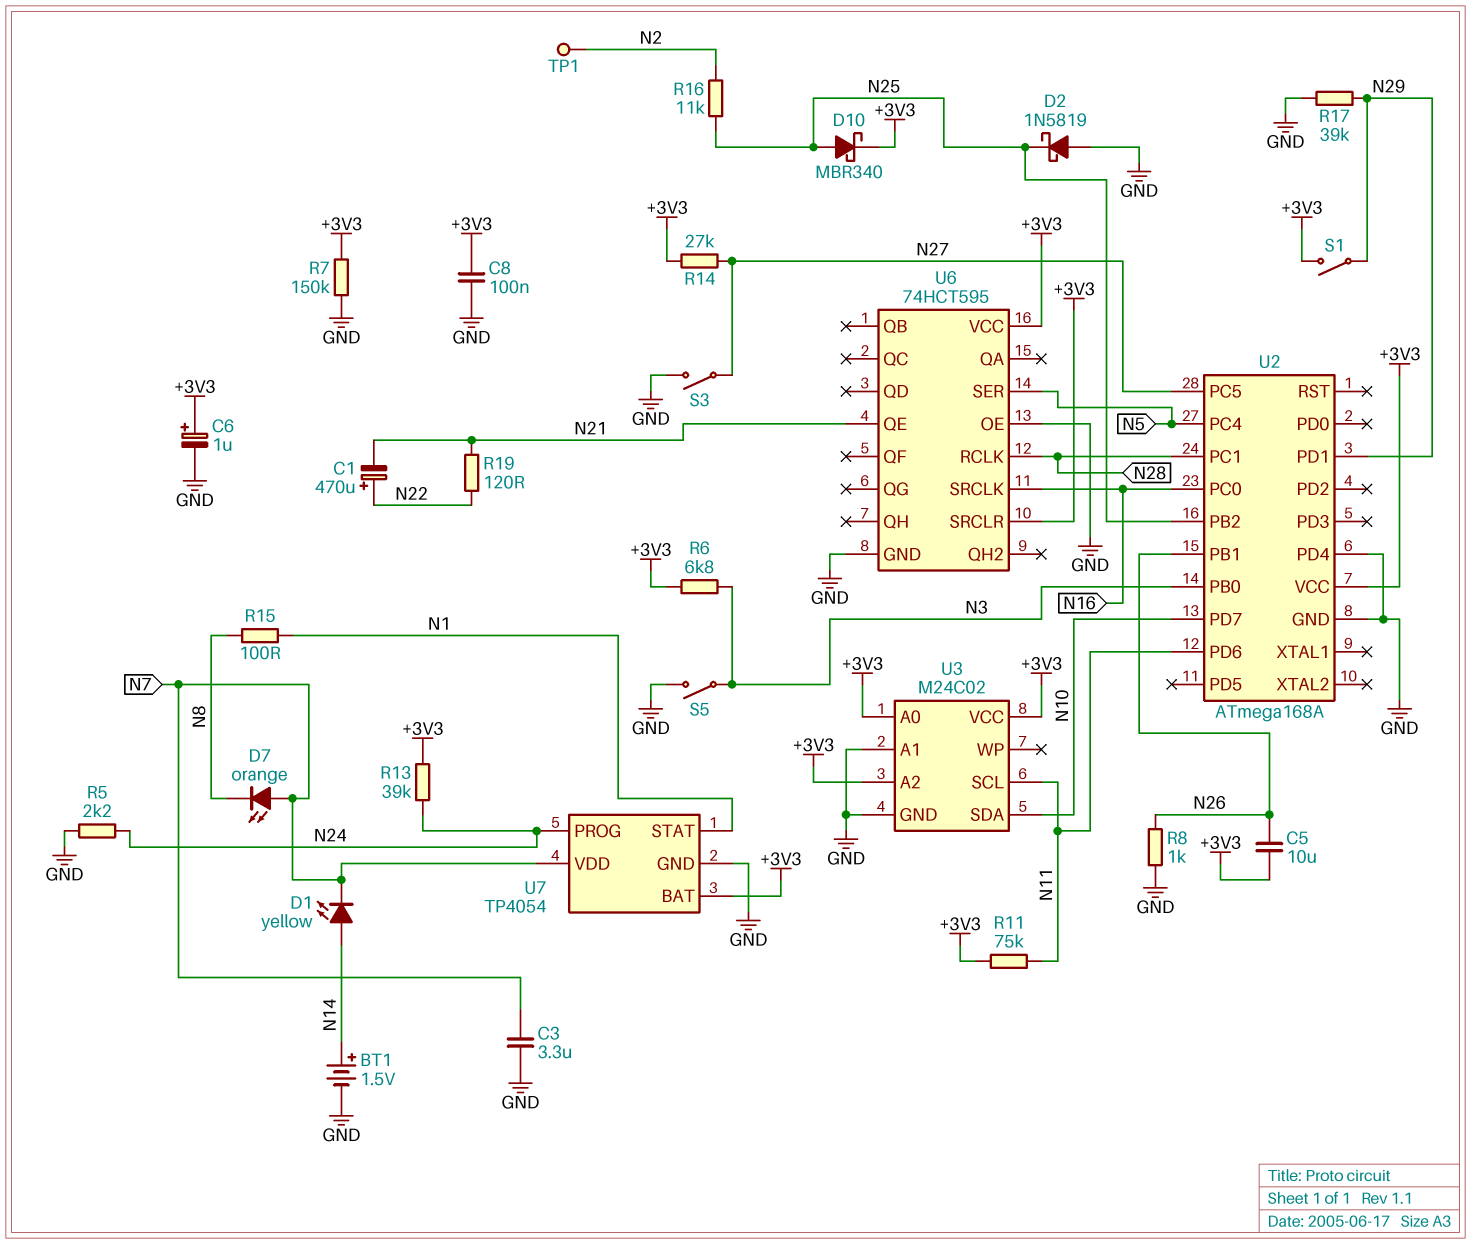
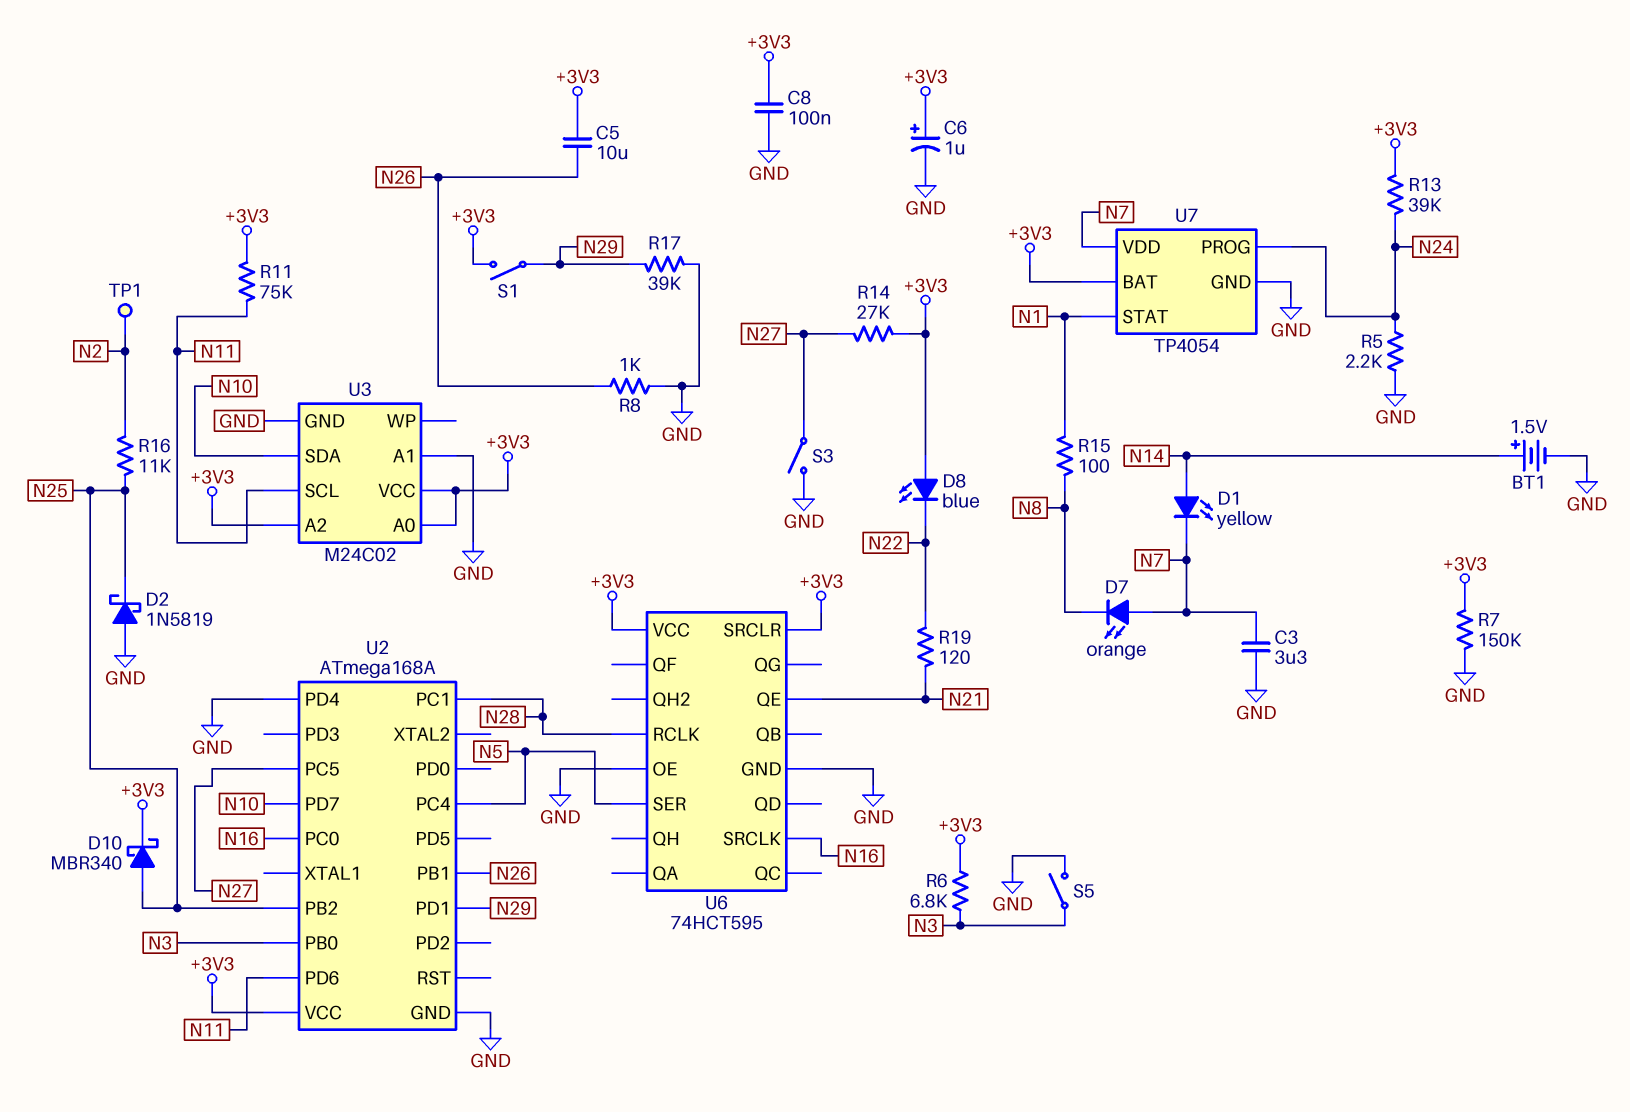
C1: 470uF (plus N22, minus N21) -> none
D8: none -> LED blue (A +3V3, K N22)

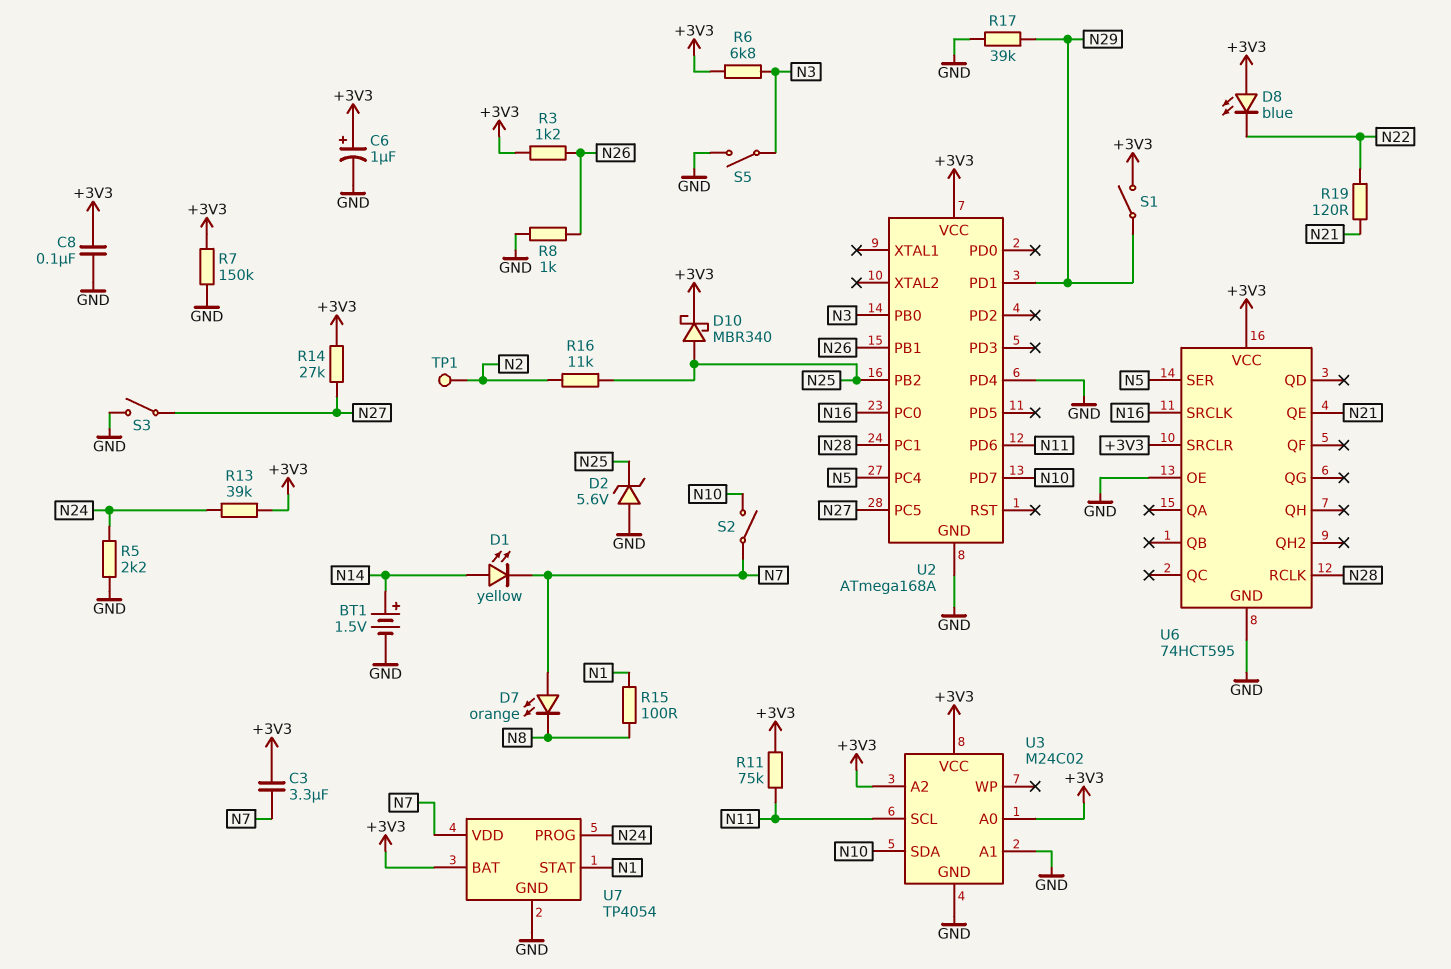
C3: 3.3uF (GND, N7) -> 3.3uF (+3V3, N7)
C5: 10uF (+3V3, N26) -> none
D2: schottky 1N5819 (A GND, K N25) -> zener 5.6V (A GND, K N25)
R3: none -> 1.2k (+3V3, N26)
S2: none -> switch (N7, N10)

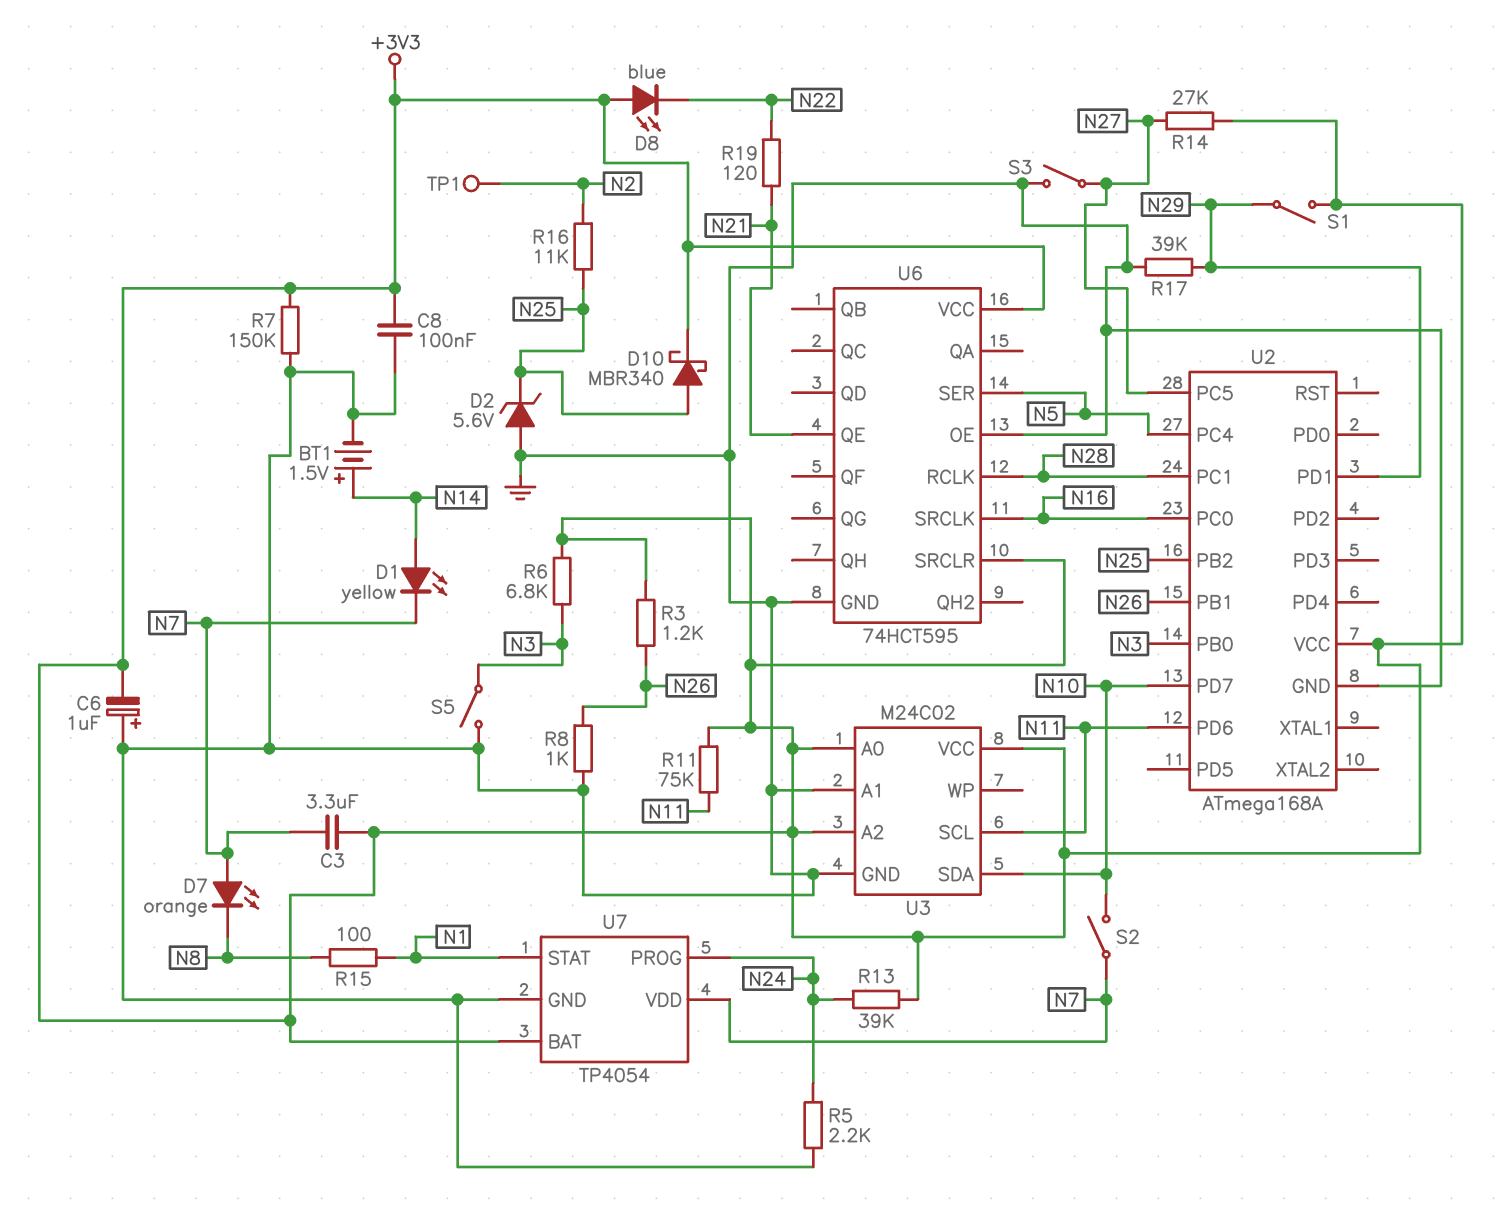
C6: 1uF (plus +3V3, minus GND) -> 1uF (plus GND, minus +3V3)
U2 pin PD4: GND -> none

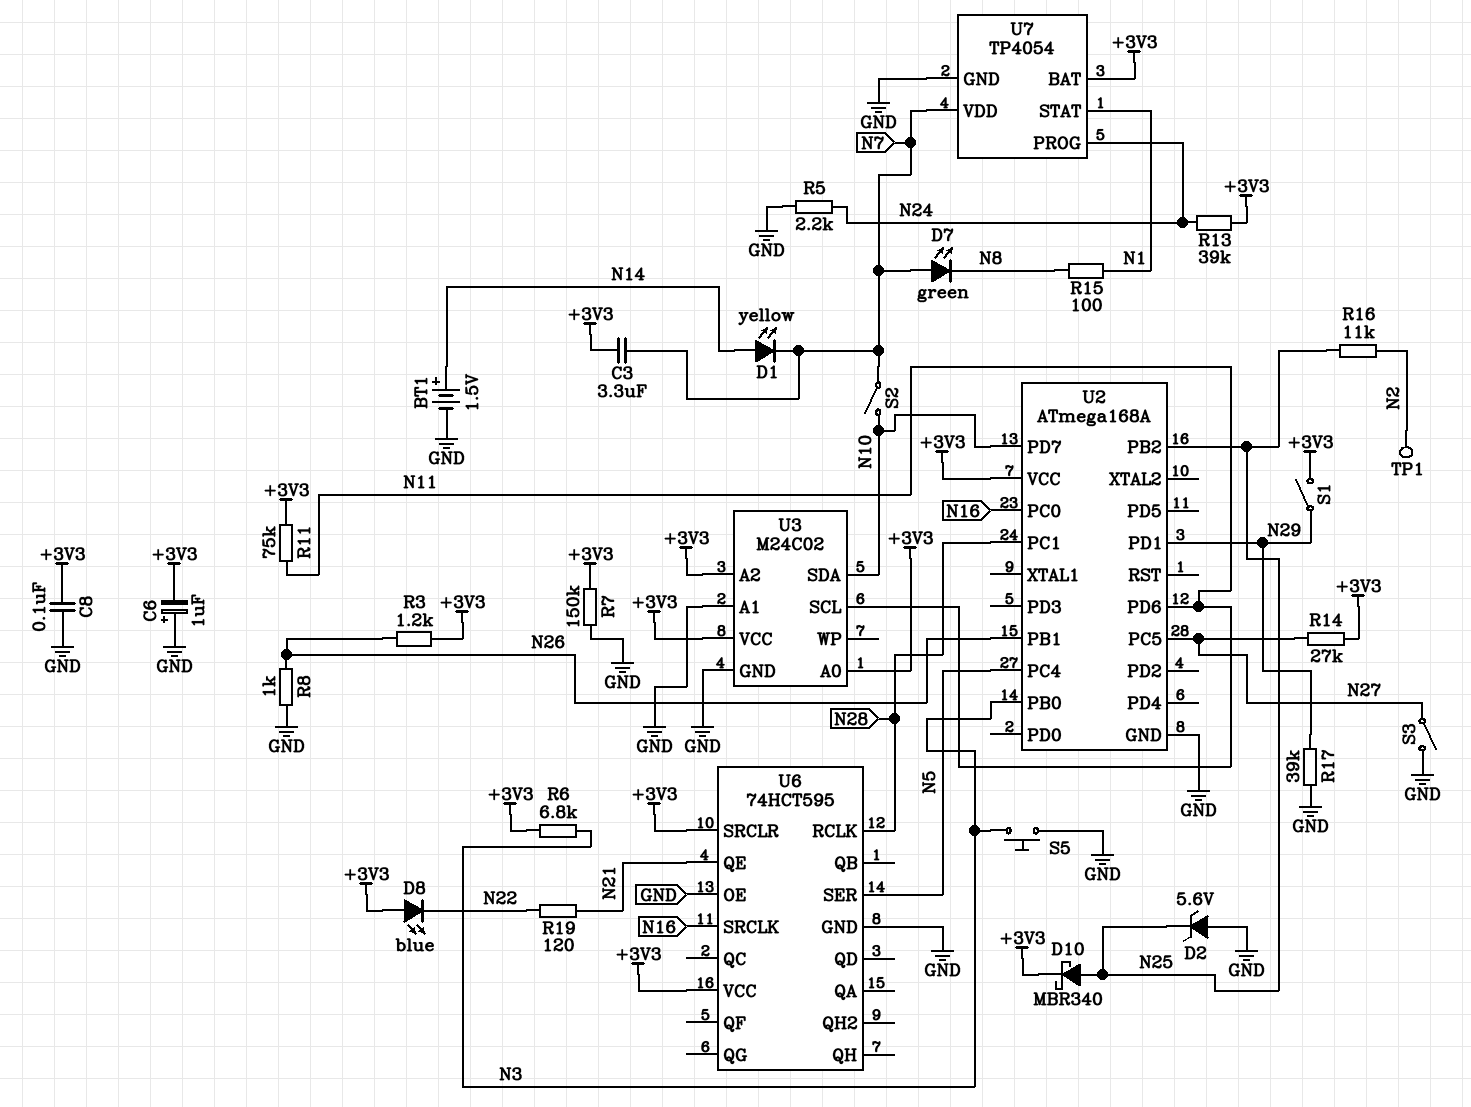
D7: LED orange (A N7, K N8) -> LED green (A N7, K N8)
S5: switch (GND, N3) -> button (GND, N3)

